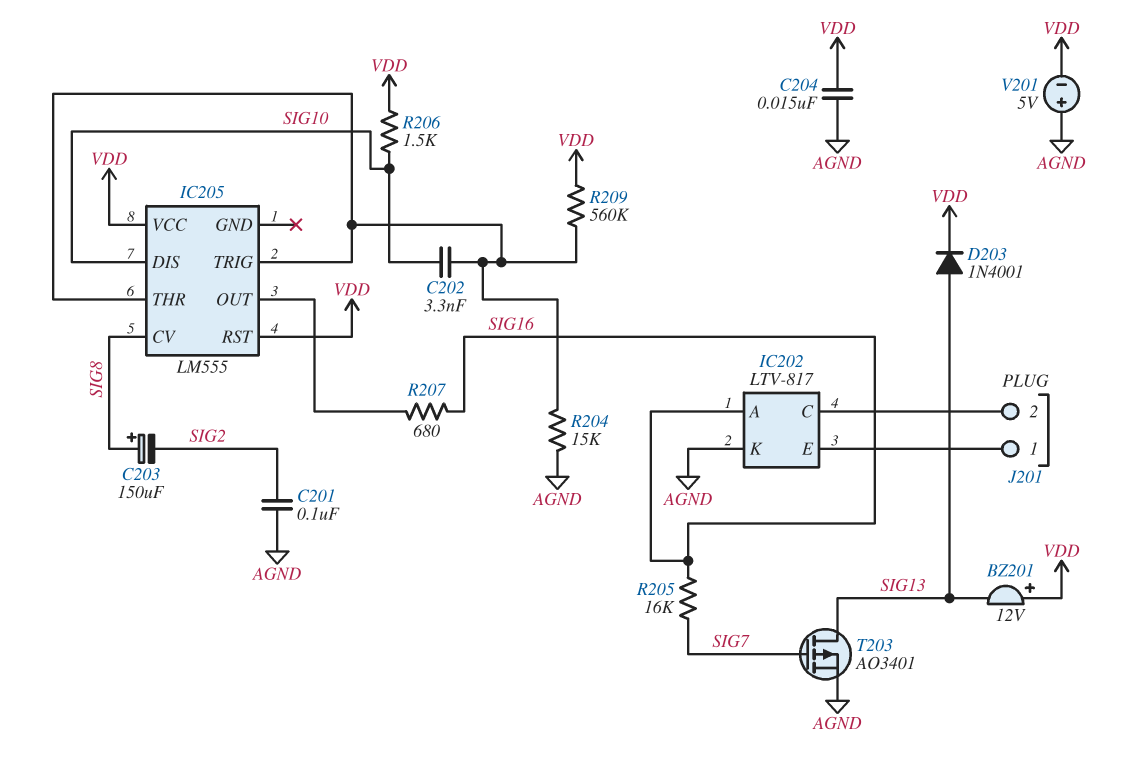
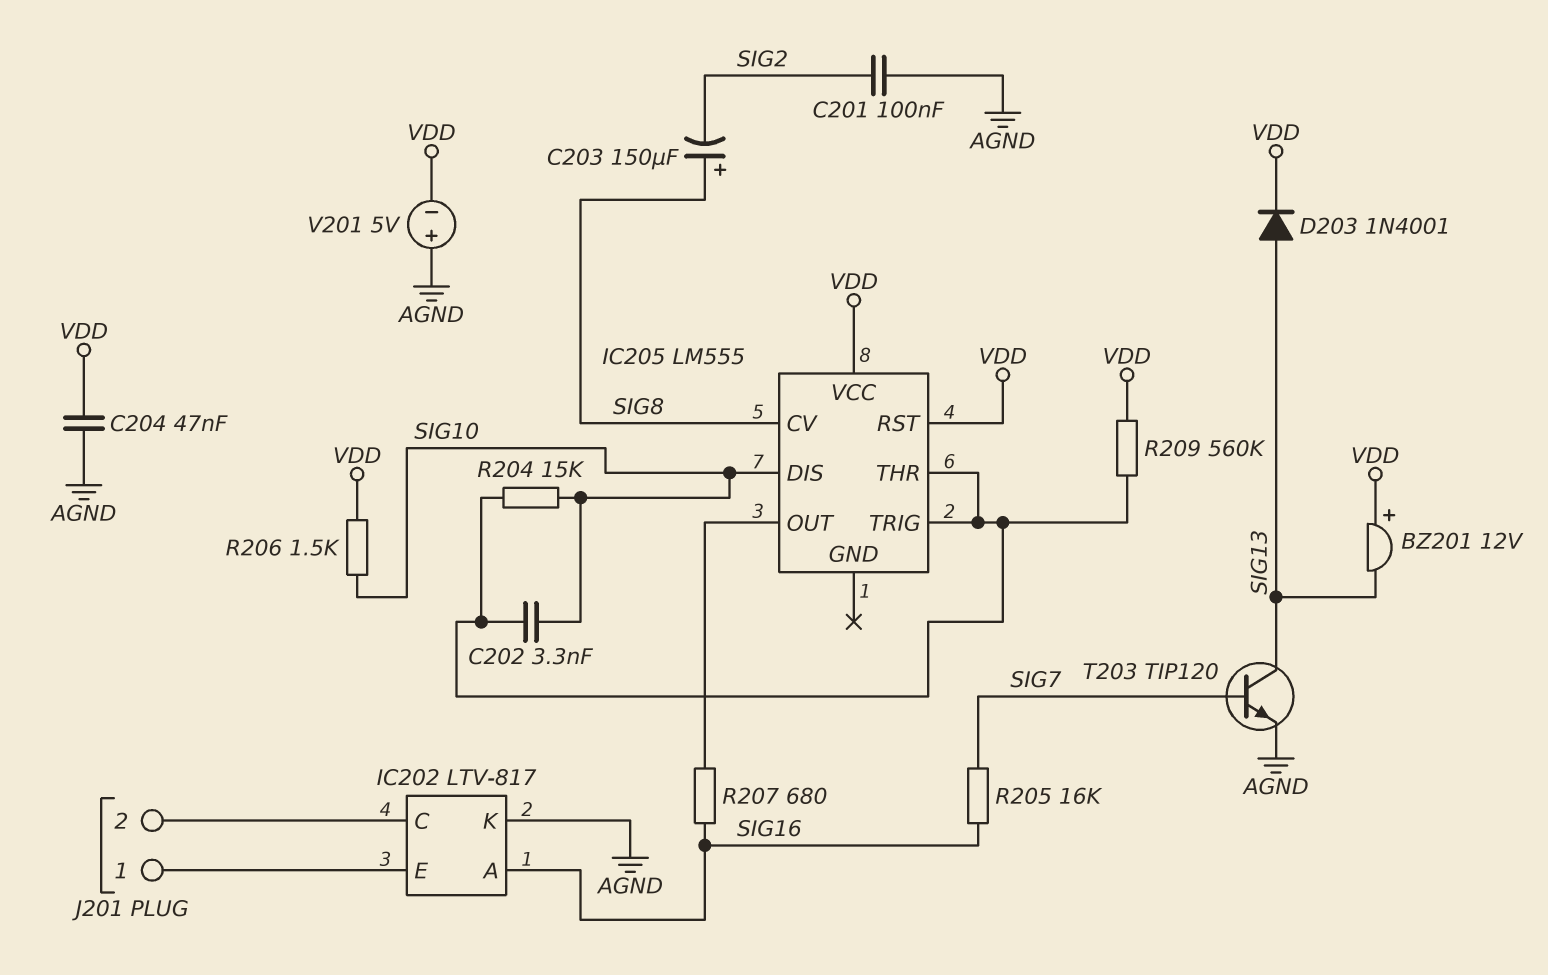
C204: 15nF (AGND, VDD) -> 47nF (AGND, VDD)
R204: 15k (AGND, IC205/THR) -> 15k (IC205/THR, SIG10)
T203: PMOS AO3401 (G SIG7, D SIG13, S AGND) -> NPN TIP120 (B SIG7, C SIG13, E AGND)

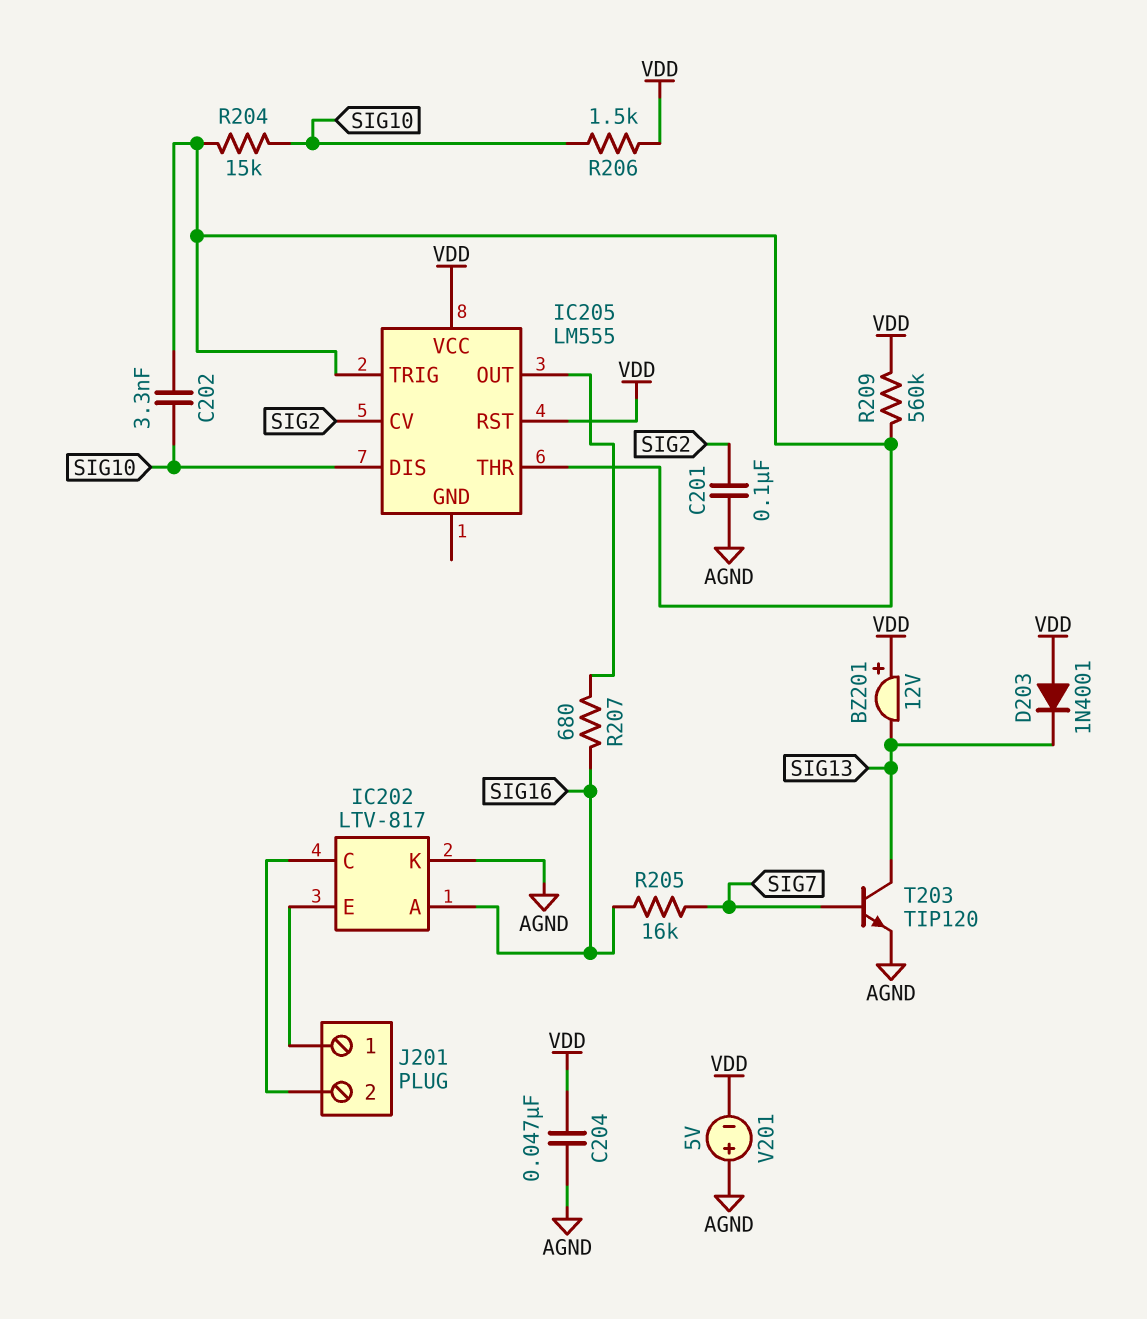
C203: 150uF (plus SIG8, minus SIG2) -> none
D203: diode 1N4001 (A SIG13, K VDD) -> diode 1N4001 (A VDD, K SIG13)
IC205 pin CV: SIG8 -> SIG2

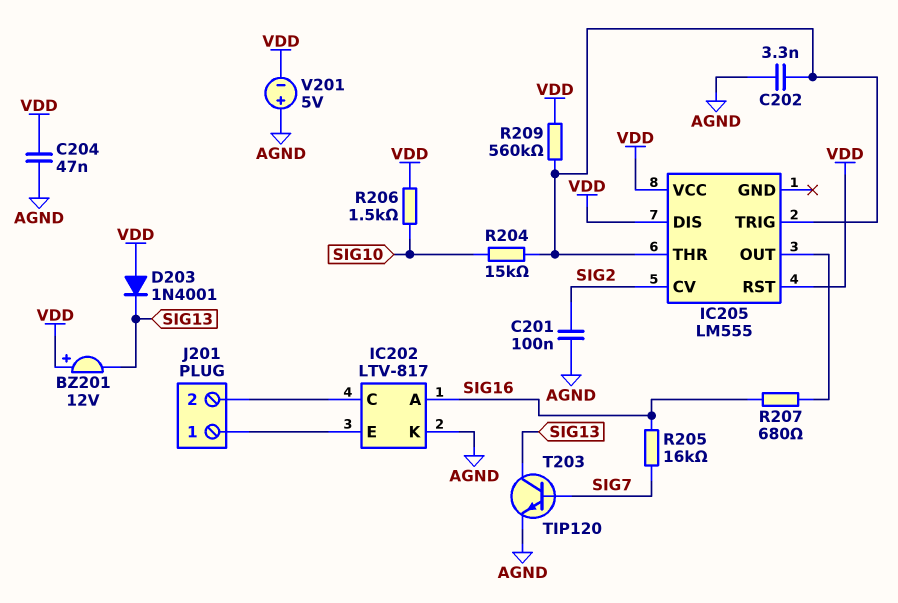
C202: 3.3nF (IC205/THR, SIG10) -> 3.3nF (AGND, IC205/THR)
IC205 pin DIS: SIG10 -> VDD

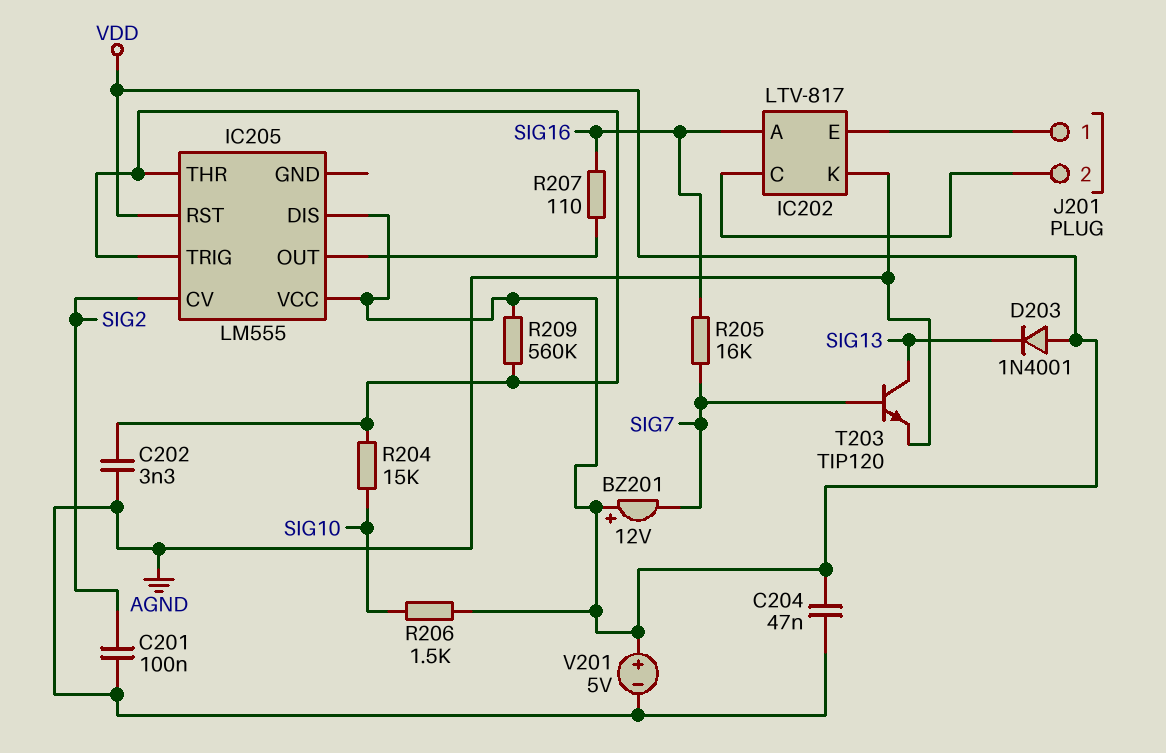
BZ201: buzzer 12V (plus VDD, minus SIG13) -> buzzer 12V (plus VDD, minus SIG7)
R207: 680 (IC205/OUT, SIG16) -> 110 (IC205/OUT, SIG16)
V201: 5V (plus AGND, minus VDD) -> 5V (plus VDD, minus AGND)

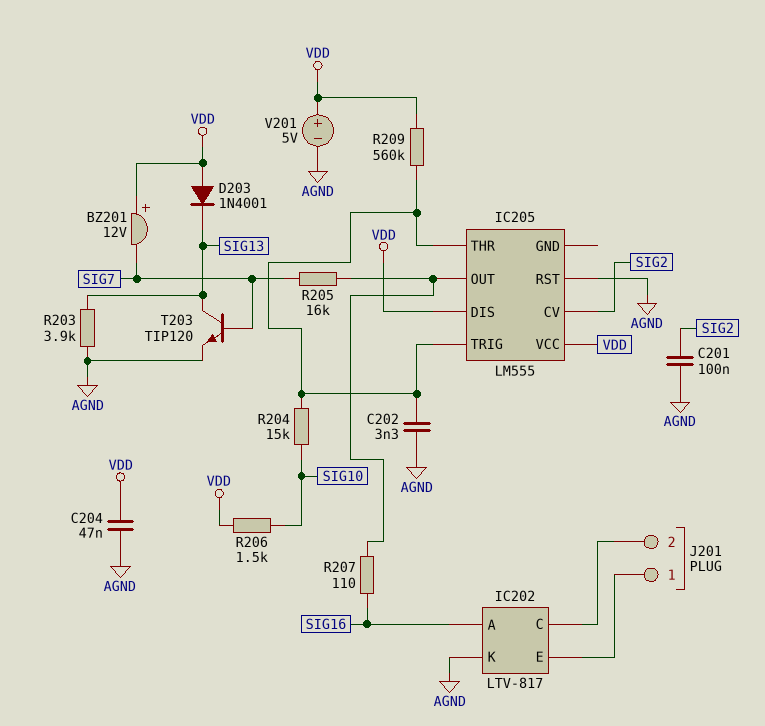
IC205 pin RST: VDD -> AGND
R203: none -> 3.9k (AGND, SIG13)
R205: 16k (SIG7, SIG16) -> 16k (IC205/OUT, SIG7)

